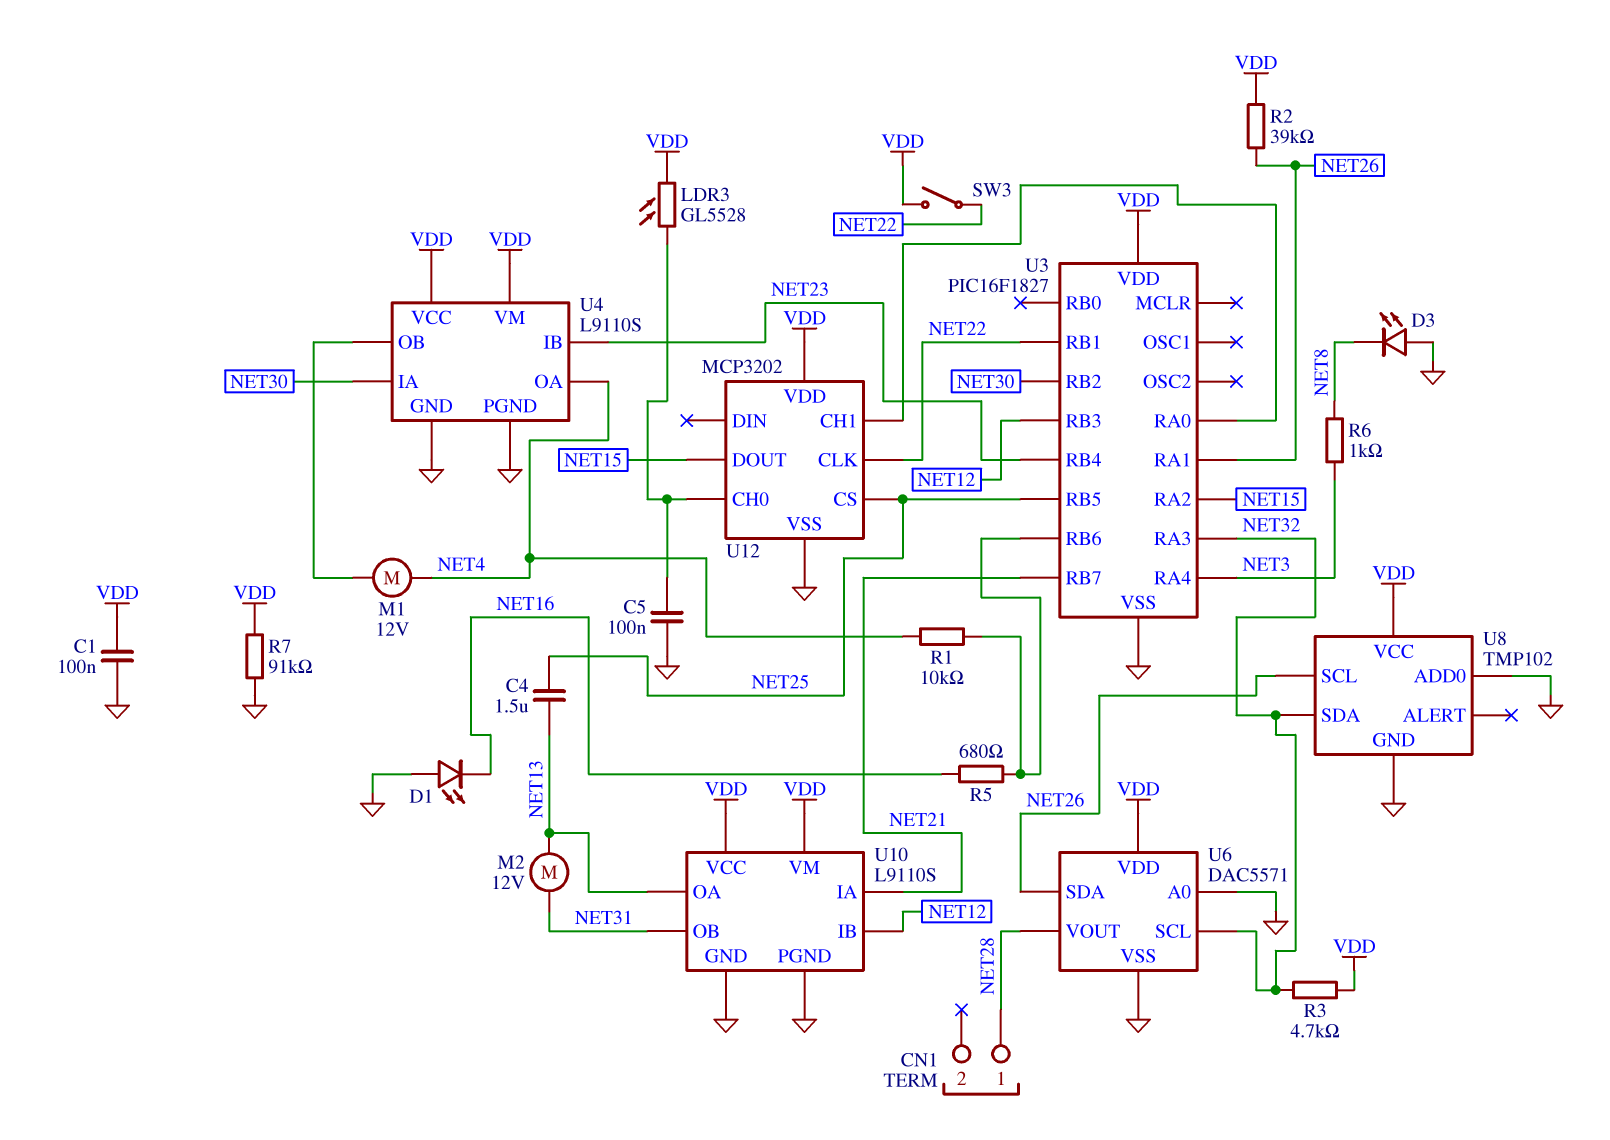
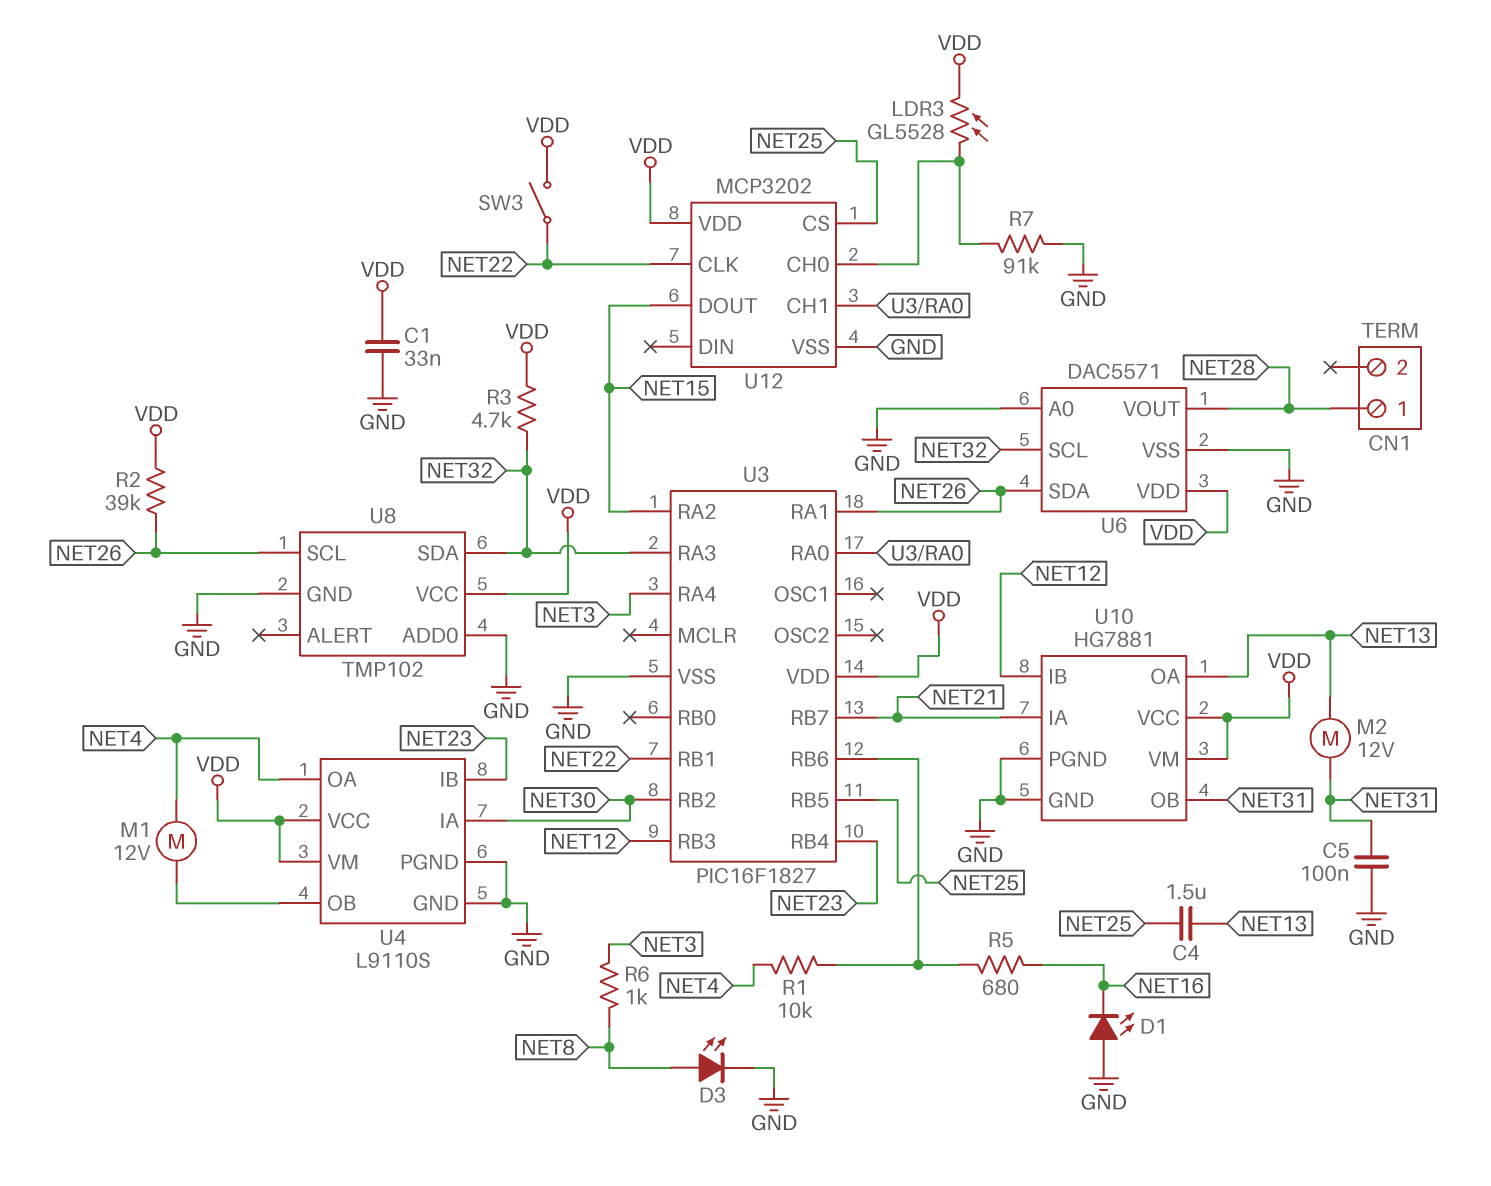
C1: 100nF (GND, VDD) -> 33nF (GND, VDD)
C5: 100nF (GND, U12/CH0) -> 100nF (GND, NET31)
D3: LED (A GND, K NET8) -> LED (A NET8, K GND)
R7: 91k (GND, VDD) -> 91k (GND, U12/CH0)
U10: L9110S -> HG7881

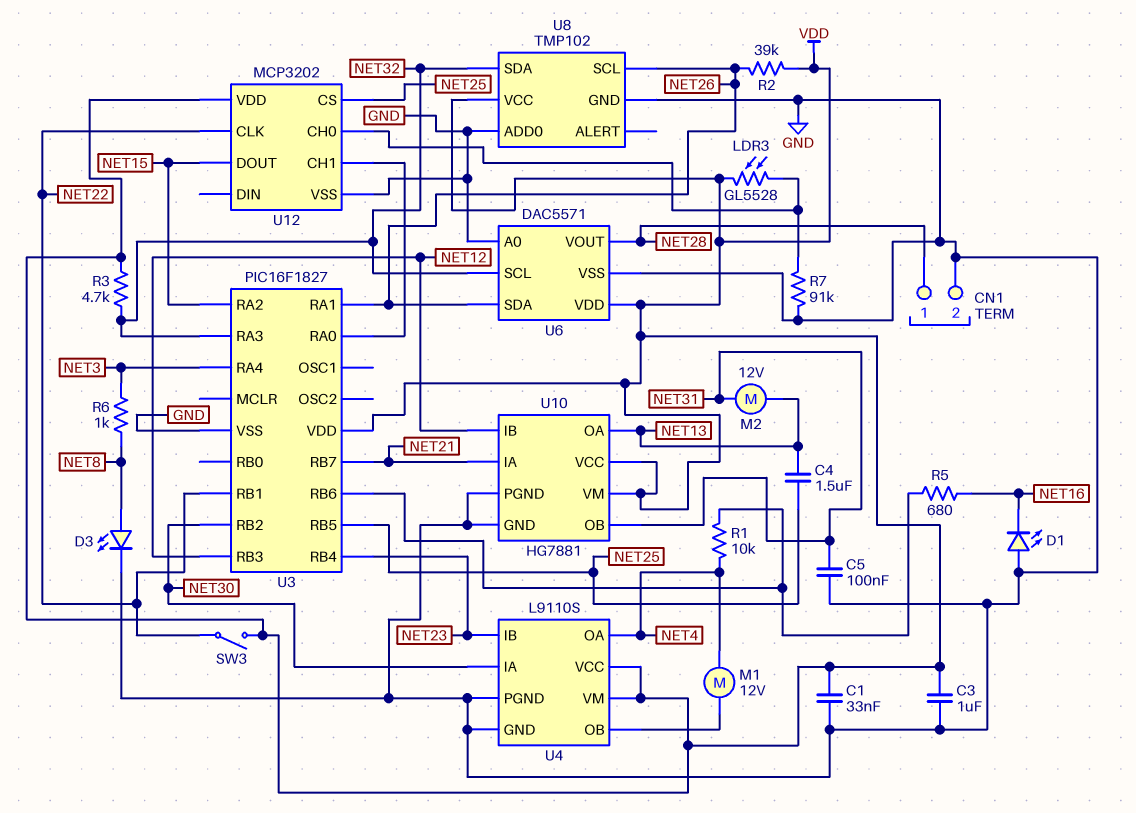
C3: none -> 1uF (GND, VDD)
CN1 pin 2: none -> GND

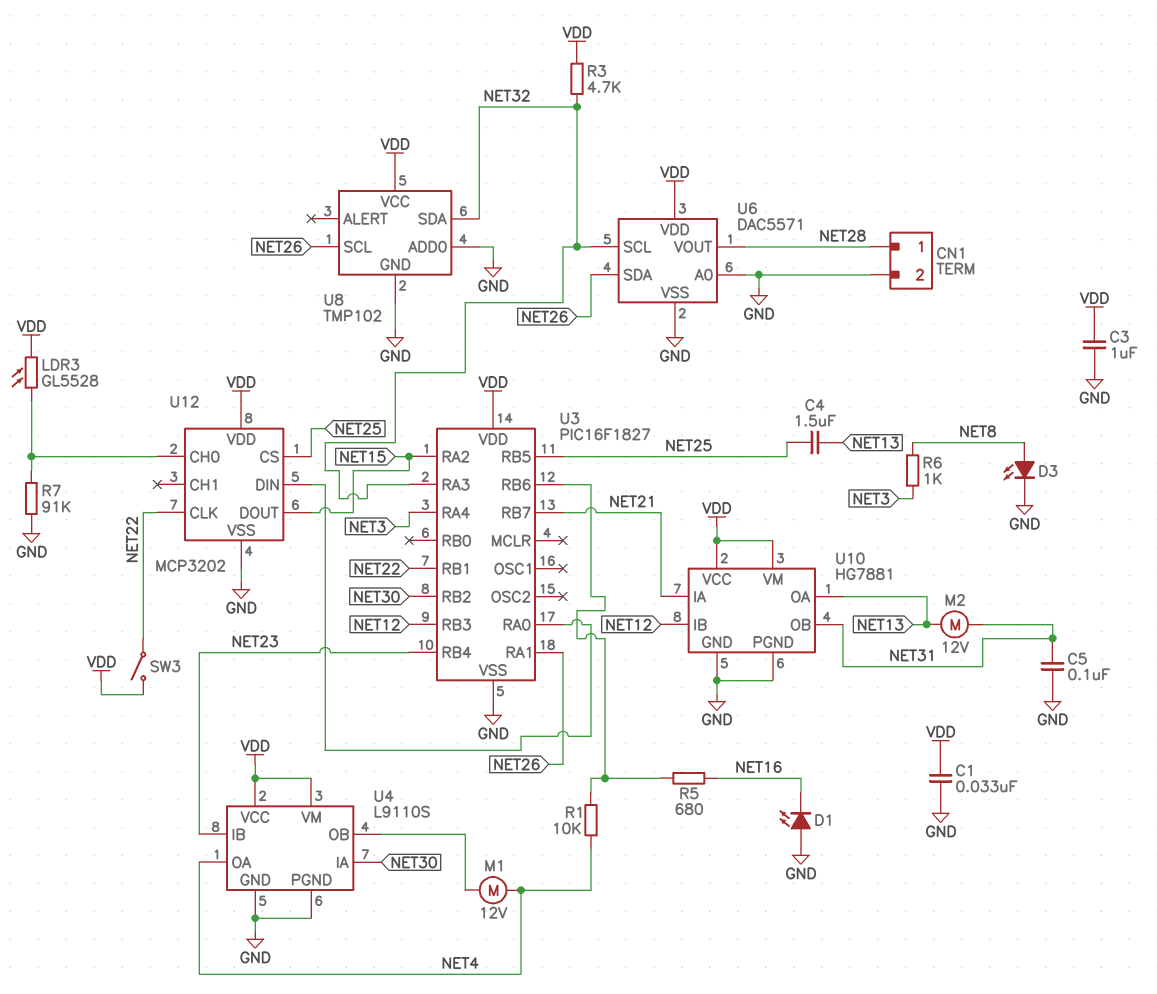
R2: 39k (NET26, VDD) -> none
U12 pin CH1: U3/RA0 -> none
U12 pin DIN: none -> U3/RA0

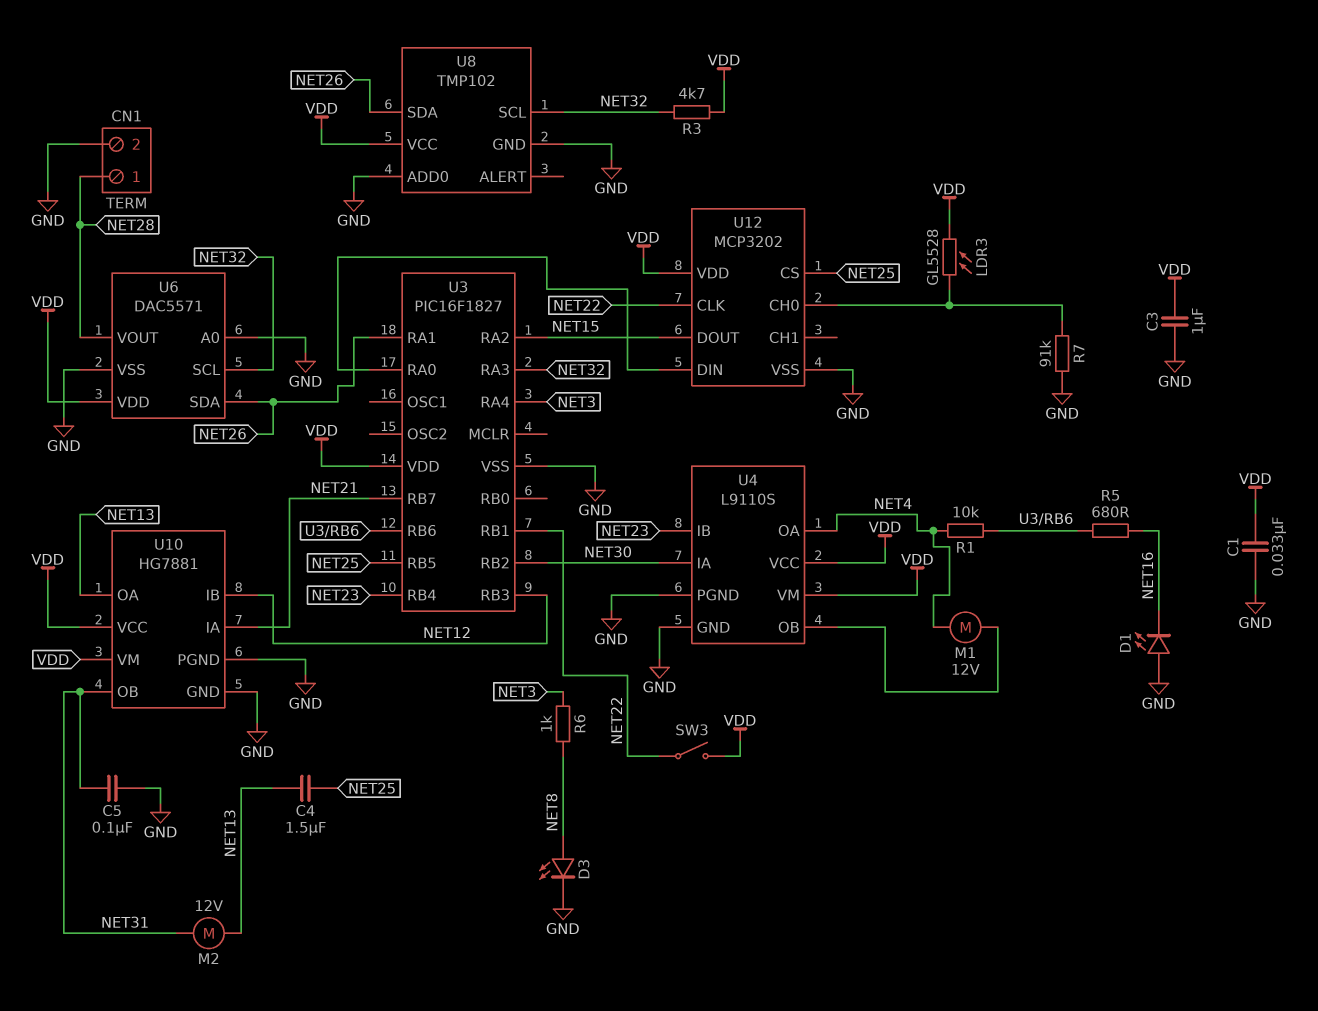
U8 pin SCL: NET26 -> NET32
U8 pin SDA: NET32 -> NET26

